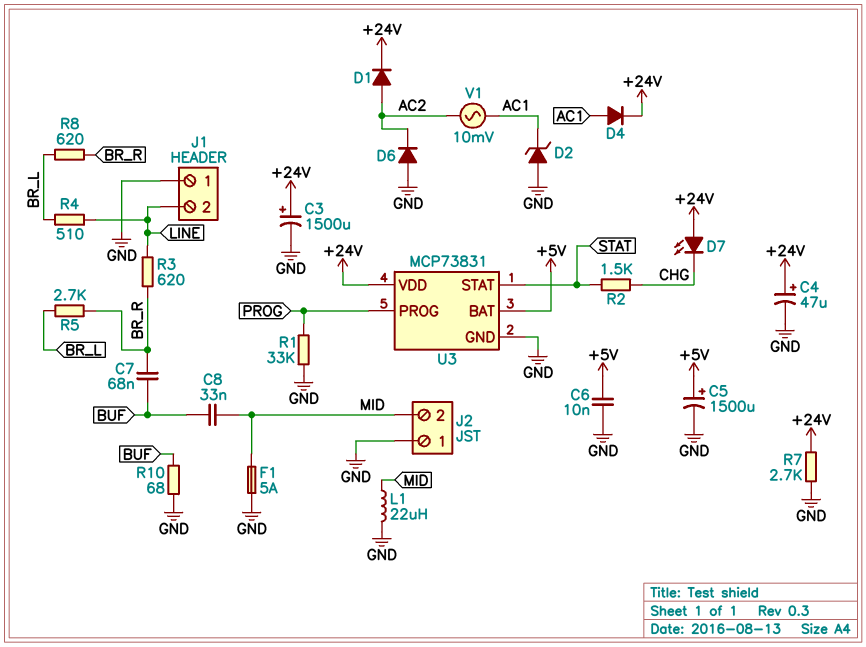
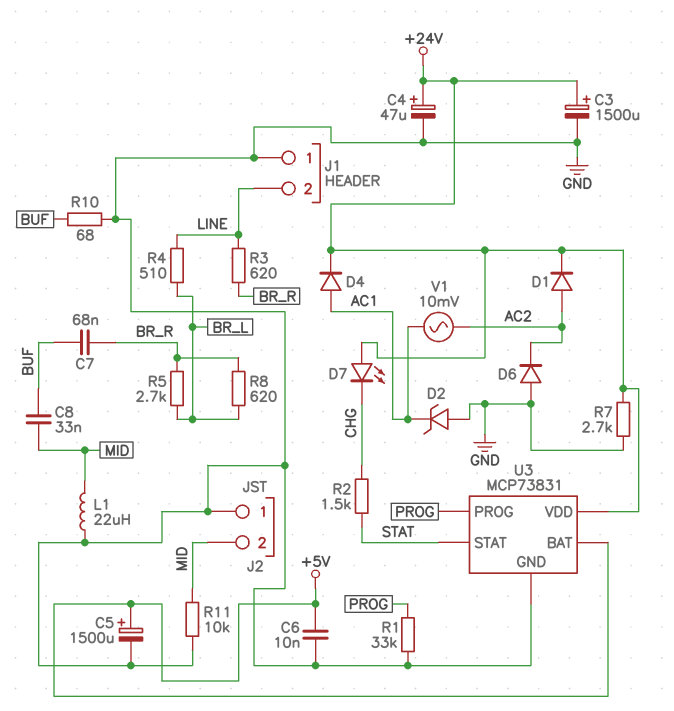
F1: 5A (GND, MID) -> none
R11: none -> 10k (GND, MID)

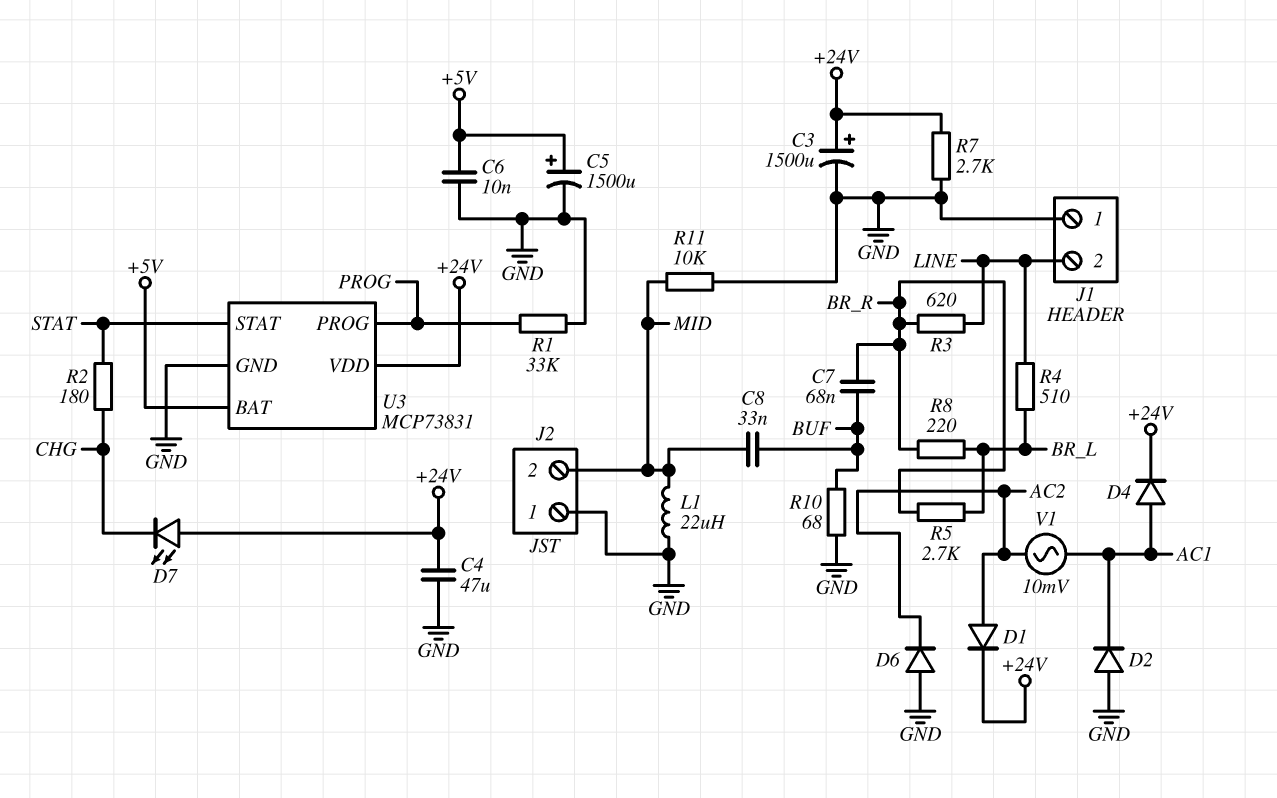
C4: 47uF (plus +24V, minus GND) -> 47uF (+24V, GND)
D2: zener (A GND, K AC1) -> diode (A GND, K AC1)
R2: 1.5k (CHG, STAT) -> 180 (CHG, STAT)
R8: 620 (BR_L, BR_R) -> 220 (BR_L, BR_R)

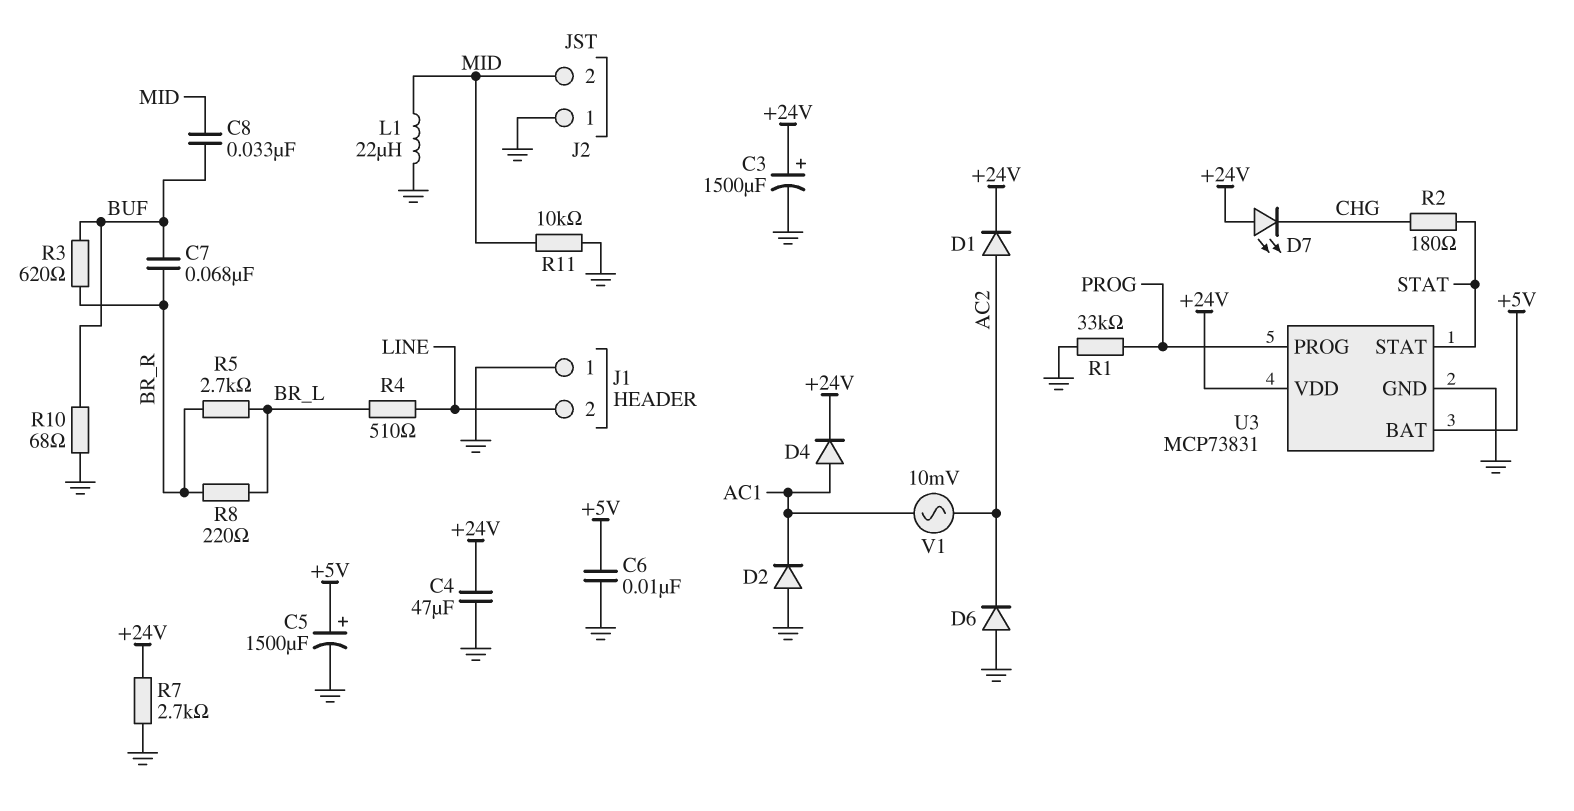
R3: 620 (BR_R, LINE) -> 620 (BR_R, BUF)

